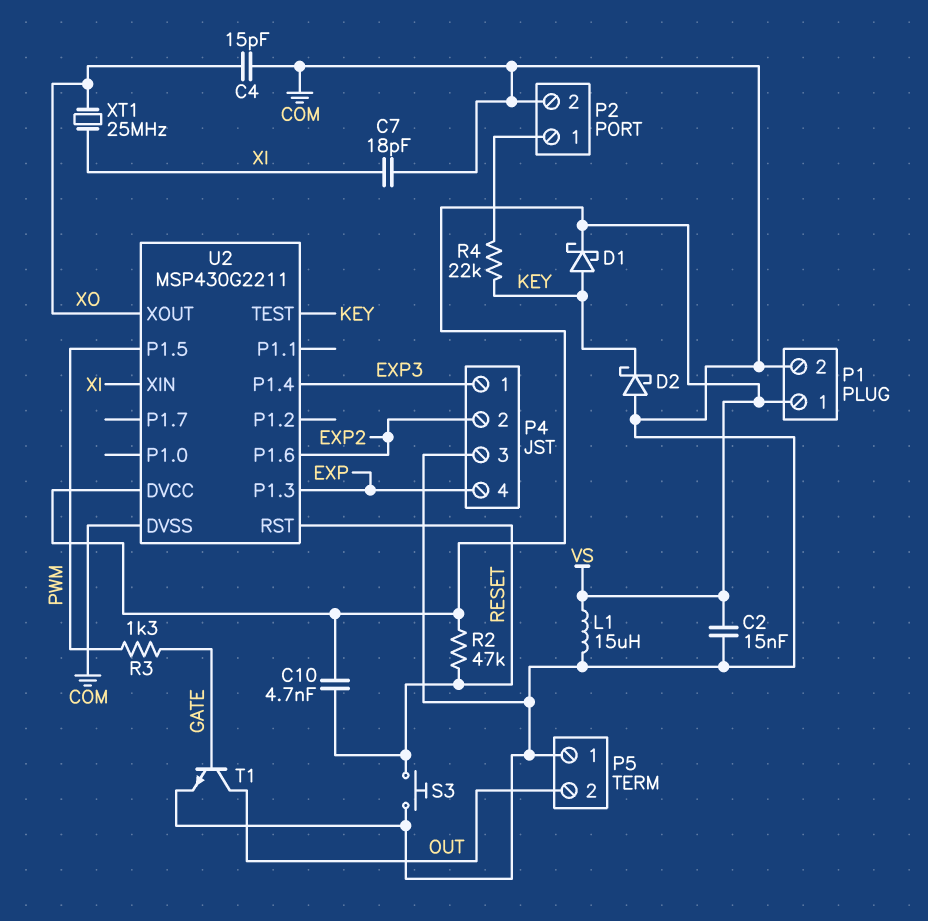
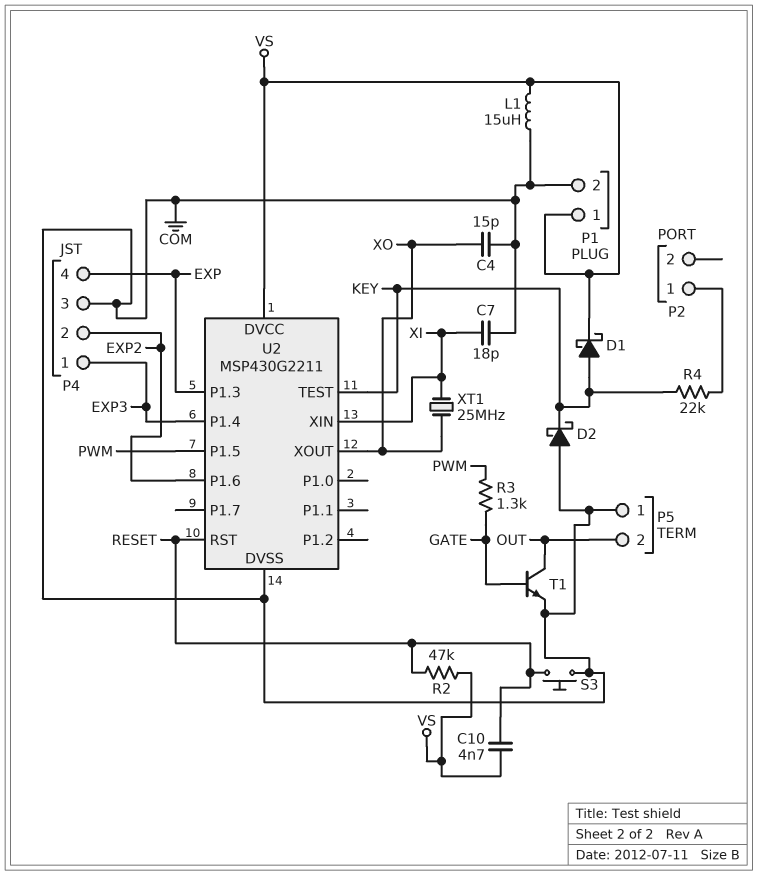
C2: 15nF (COM, VS) -> none
P2 pin 2: COM -> none

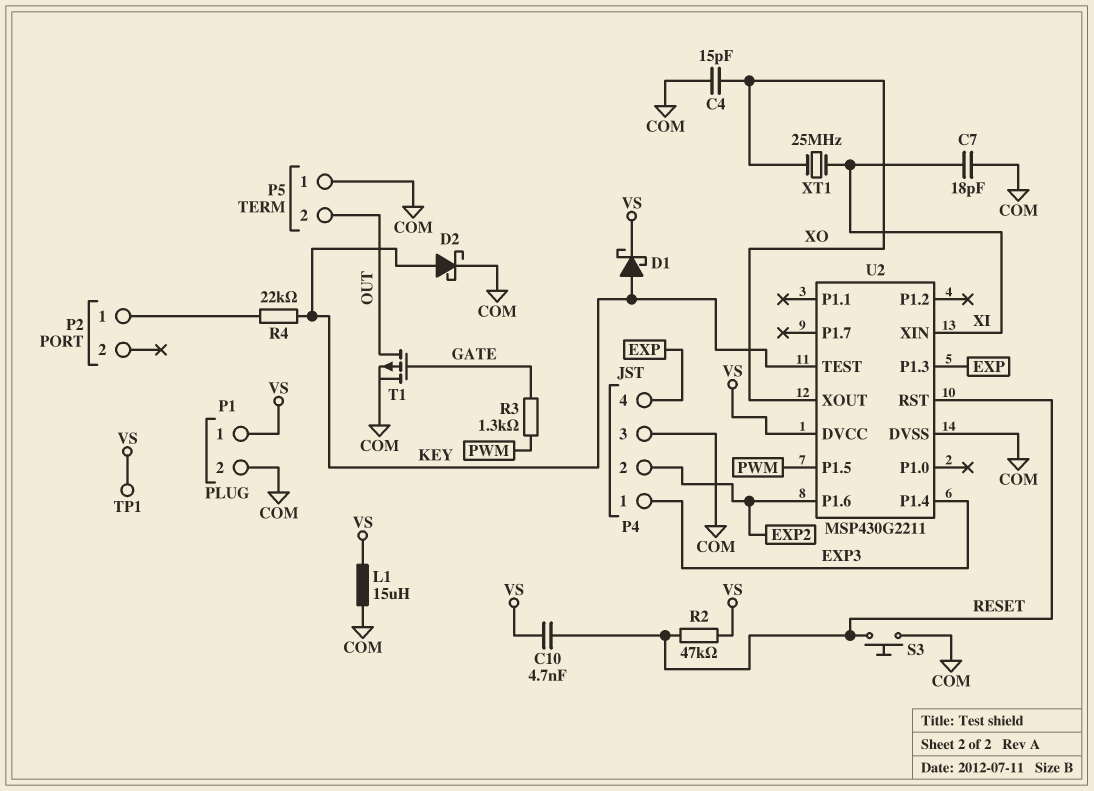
D2: schottky (A COM, K KEY) -> schottky (A KEY, K COM)
T1: NPN (B GATE, C OUT, E COM) -> PMOS (G GATE, D OUT, S COM)
TP1: none -> test point (VS)

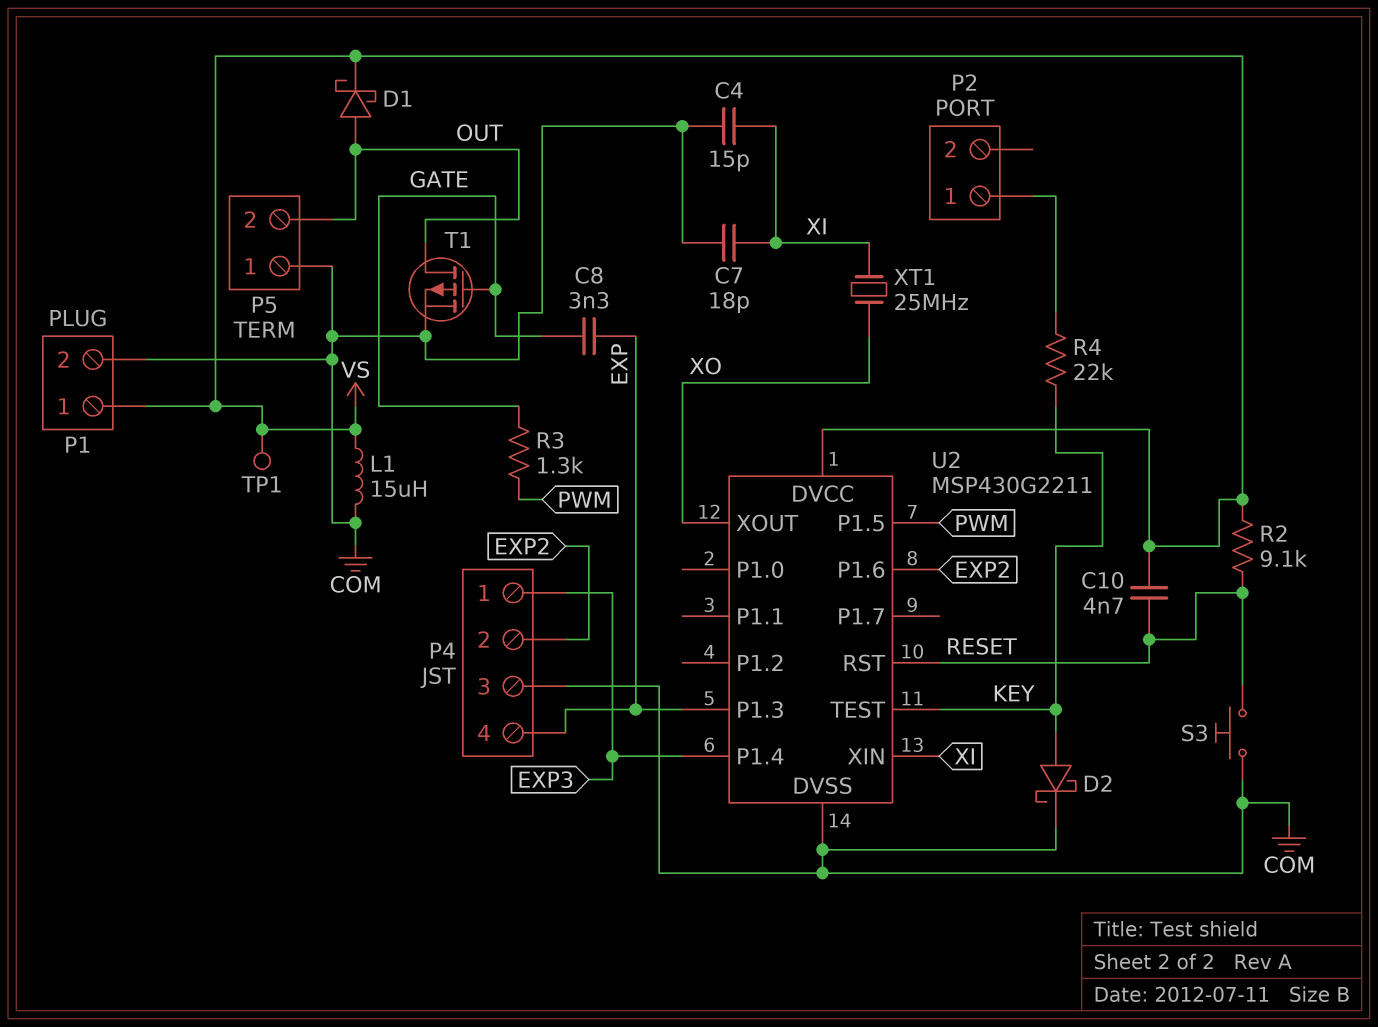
C4: 15pF (COM, XO) -> 15pF (COM, XI)
C8: none -> 3.3nF (EXP, GATE)
D1: schottky (A KEY, K VS) -> schottky (A OUT, K VS)
R2: 47k (RESET, VS) -> 9.1k (RESET, VS)

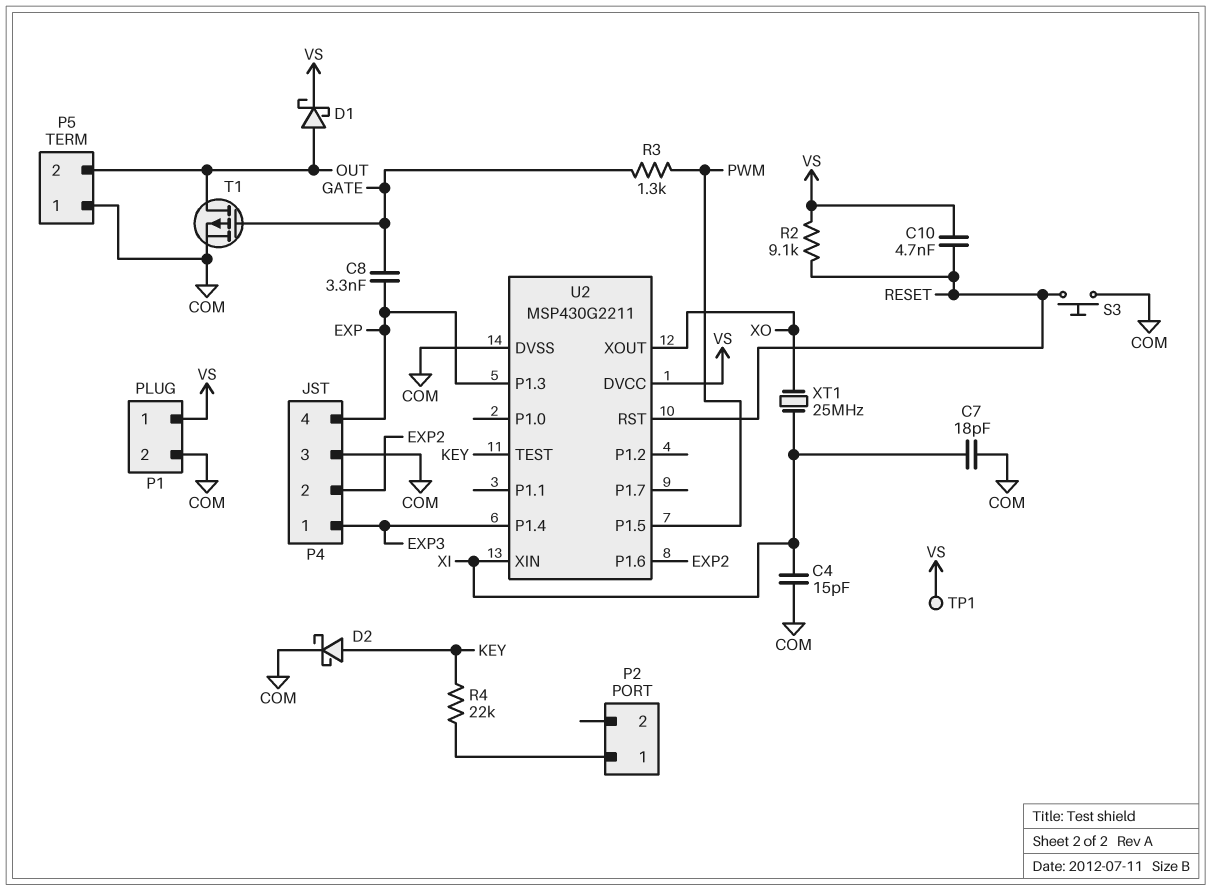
L1: 15uH (COM, VS) -> none

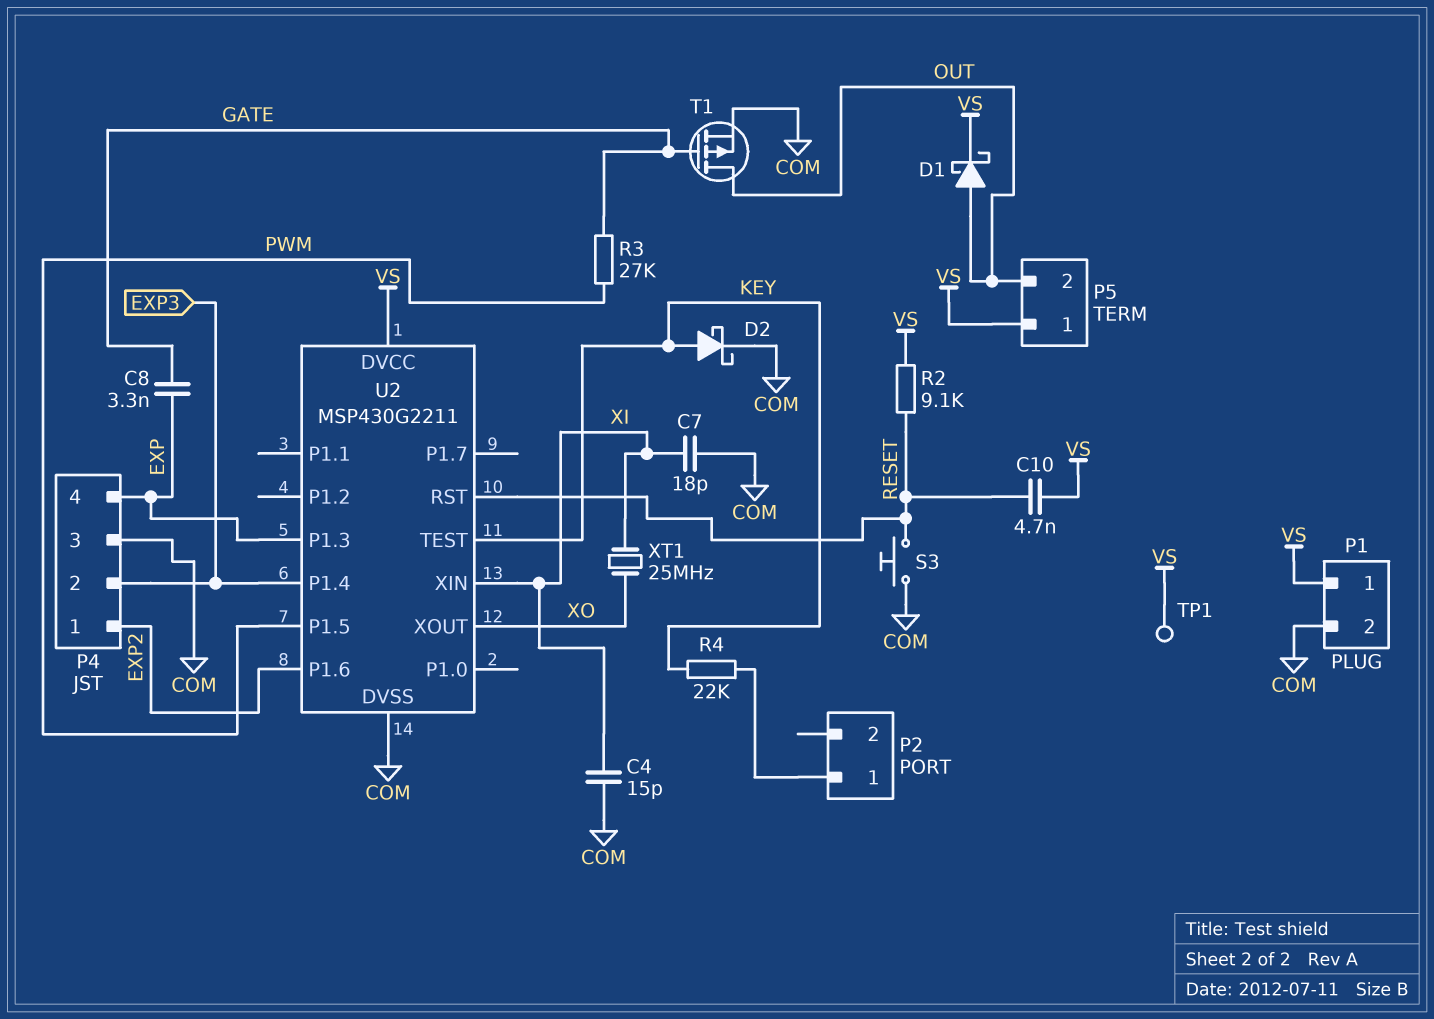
P4 pin 1: EXP3 -> EXP2
P4 pin 2: EXP2 -> EXP3
P5 pin 1: COM -> VS
R3: 1.3k (GATE, PWM) -> 27k (GATE, PWM)

